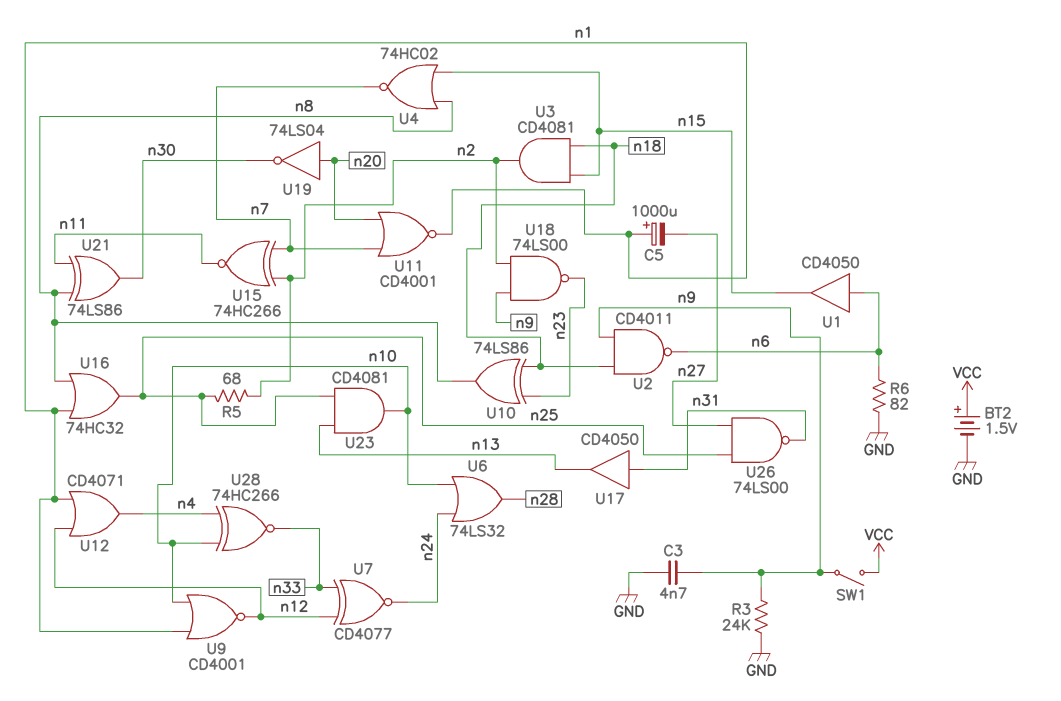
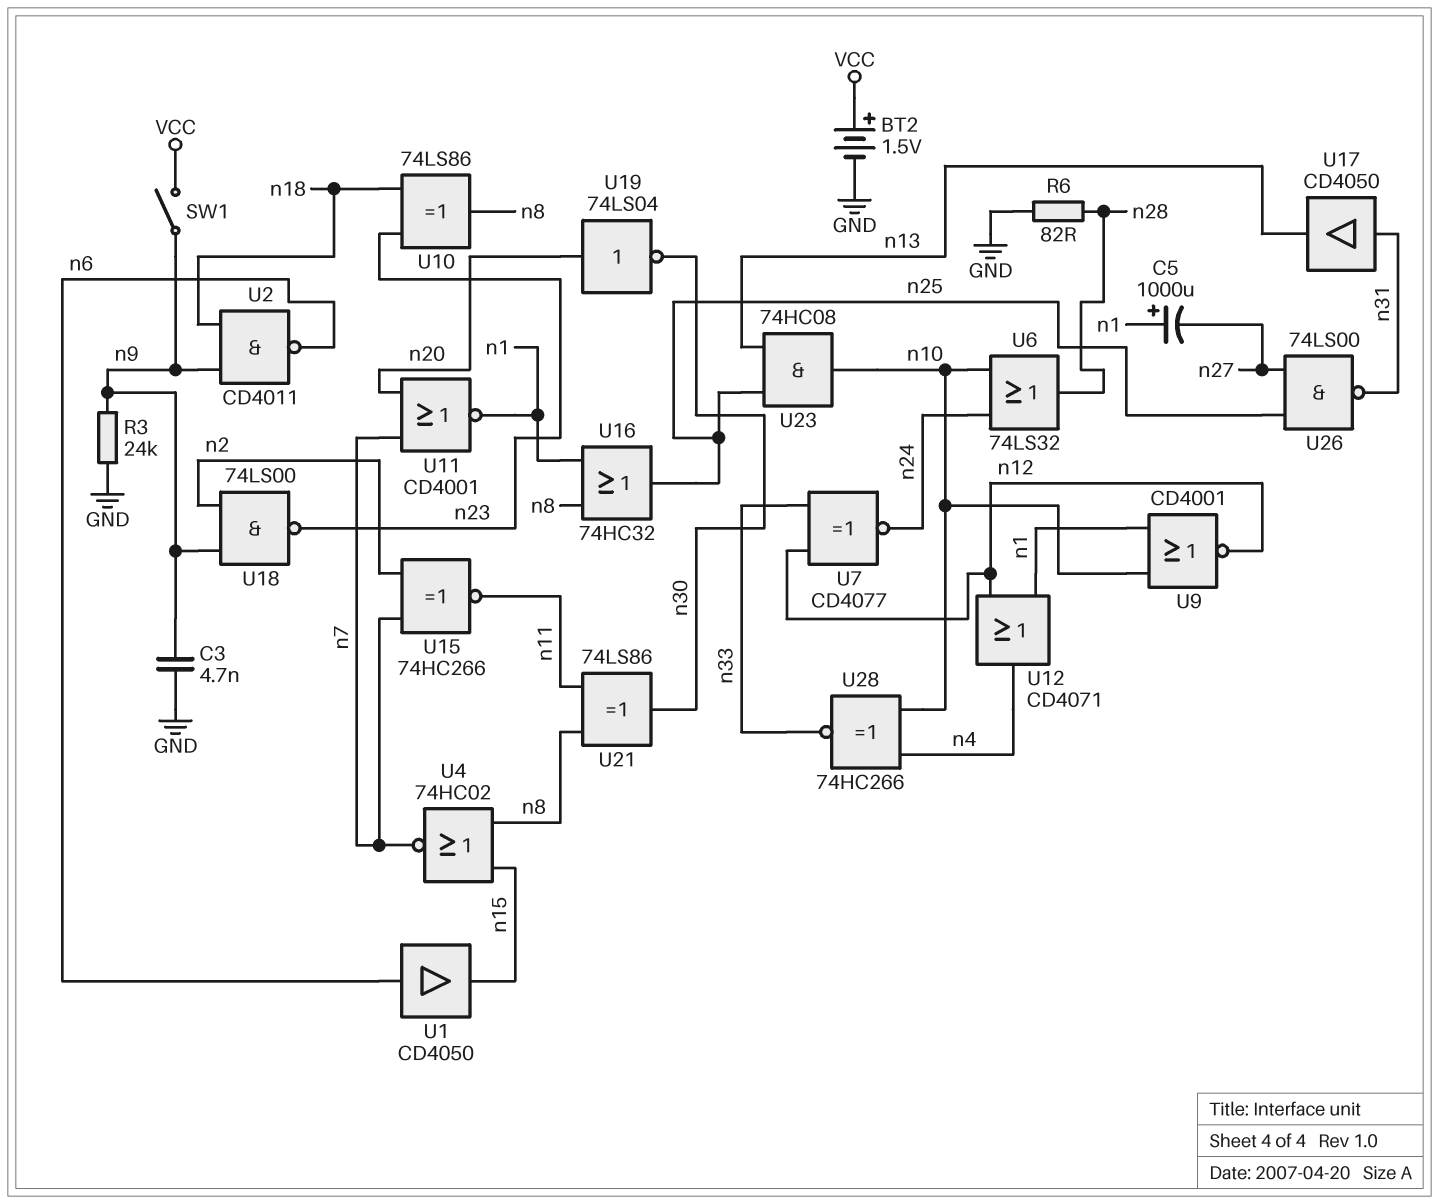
R5: 68 (n2, n25) -> none
R6: 82 (GND, n6) -> 82 (GND, n28)
U3: AND CD4081 (in n15, in n18, out n2) -> none
U23: AND CD4081 (in n13, in n25, out n10) -> AND 74HC08 (in n13, in n25, out n10)

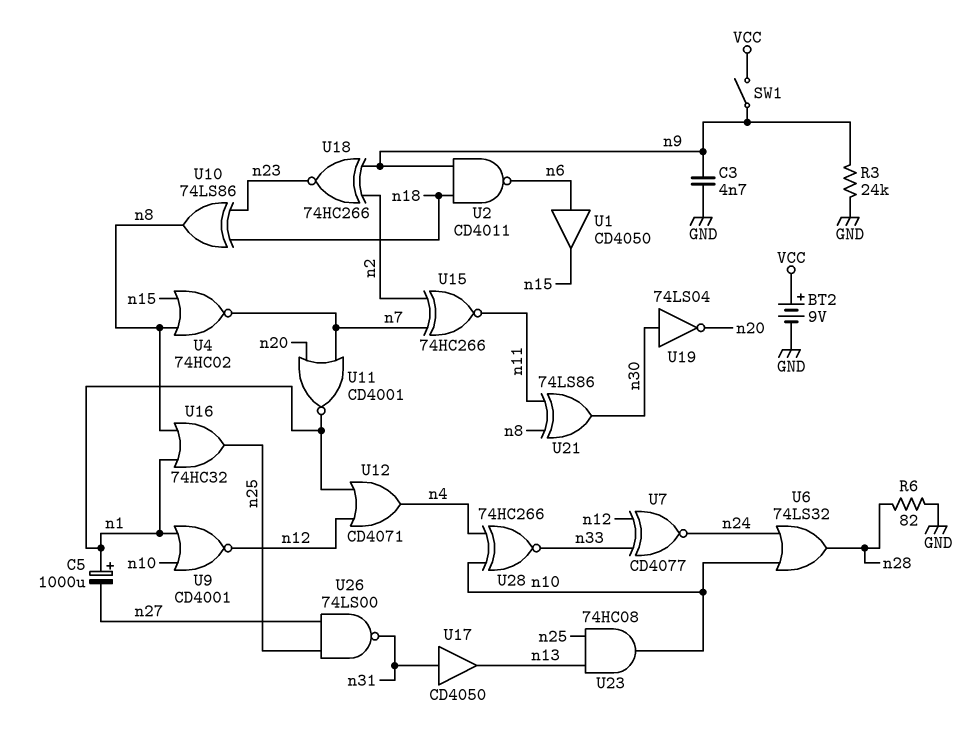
BT2: 1.5V (plus VCC, minus GND) -> 9V (plus VCC, minus GND)
U18: NAND 74LS00 (in n2, in n9, out n23) -> XNOR 74HC266 (in n2, in n9, out n23)
U19: NOT 74LS04 (in n20, out n30) -> NOT 74LS04 (in n30, out n20)

